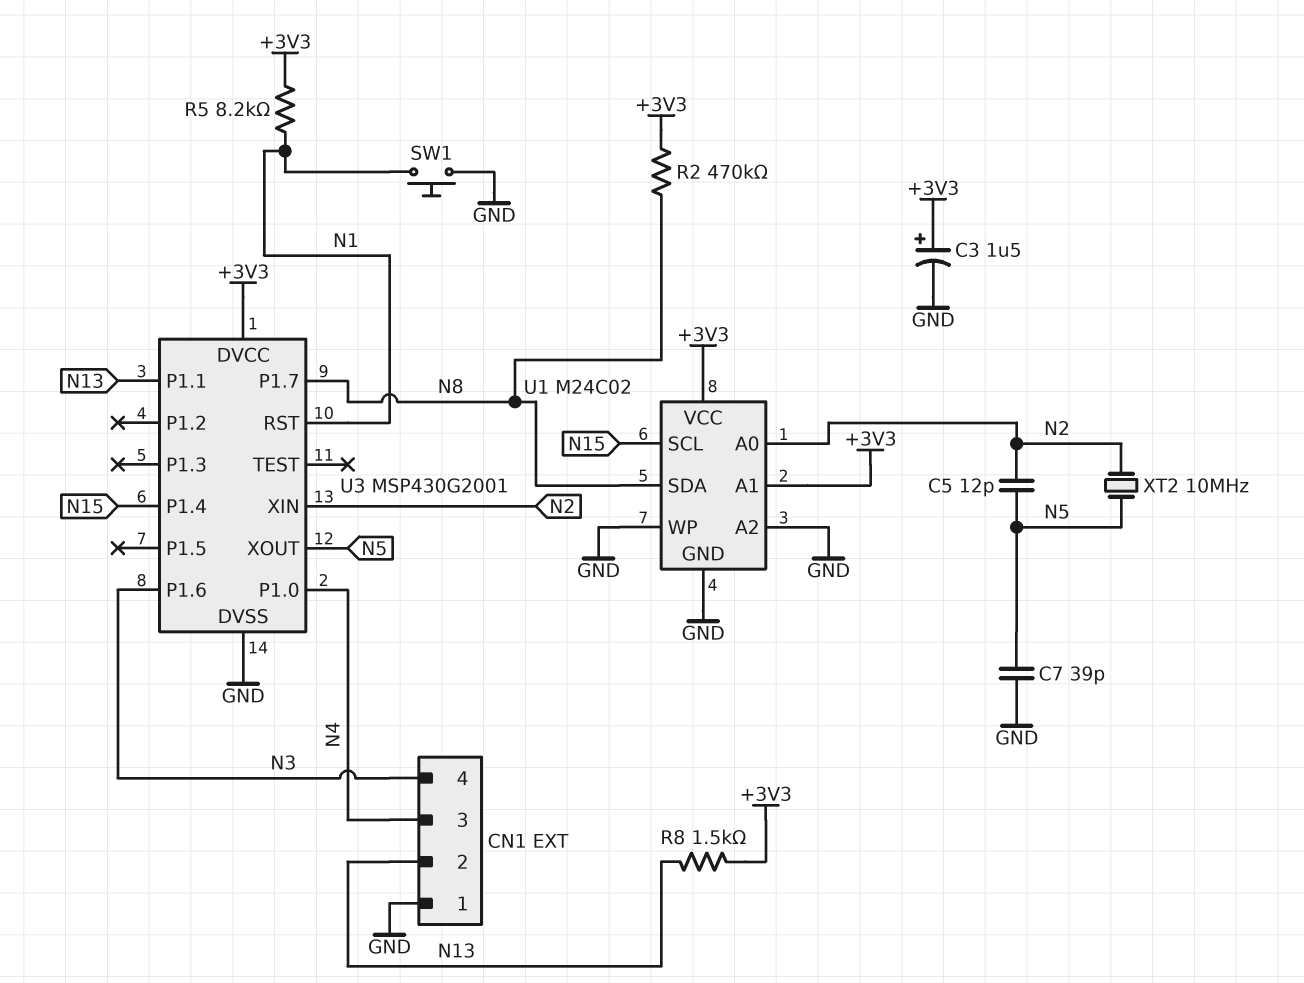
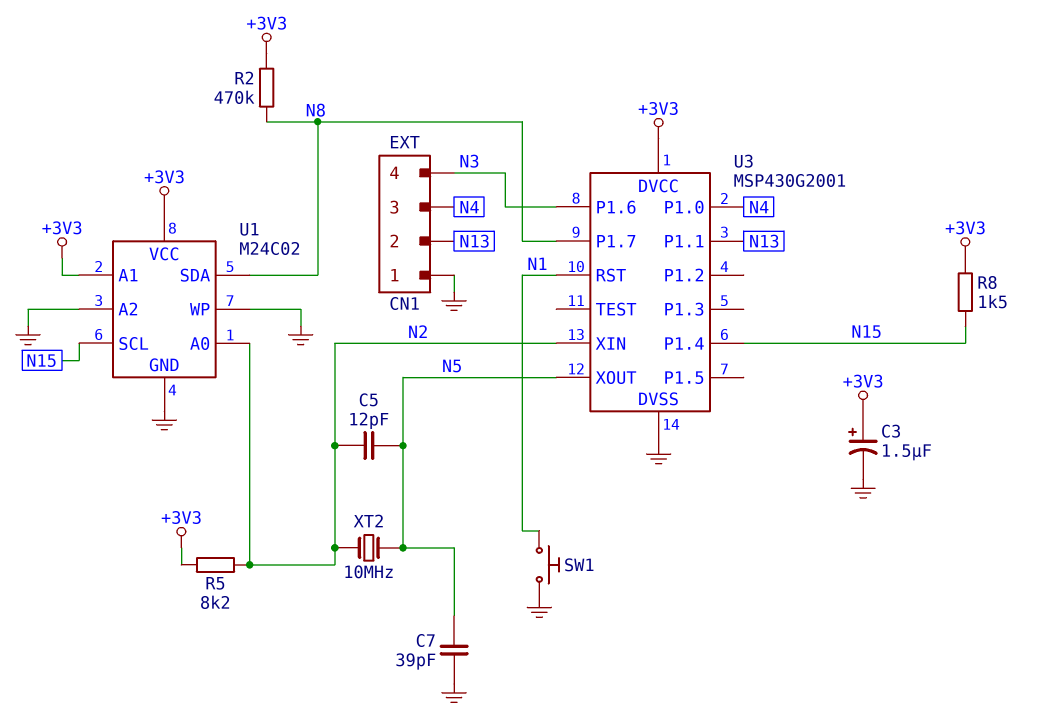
R5: 8.2k (+3V3, N1) -> 8.2k (+3V3, N2)
R8: 1.5k (+3V3, N13) -> 1.5k (+3V3, N15)

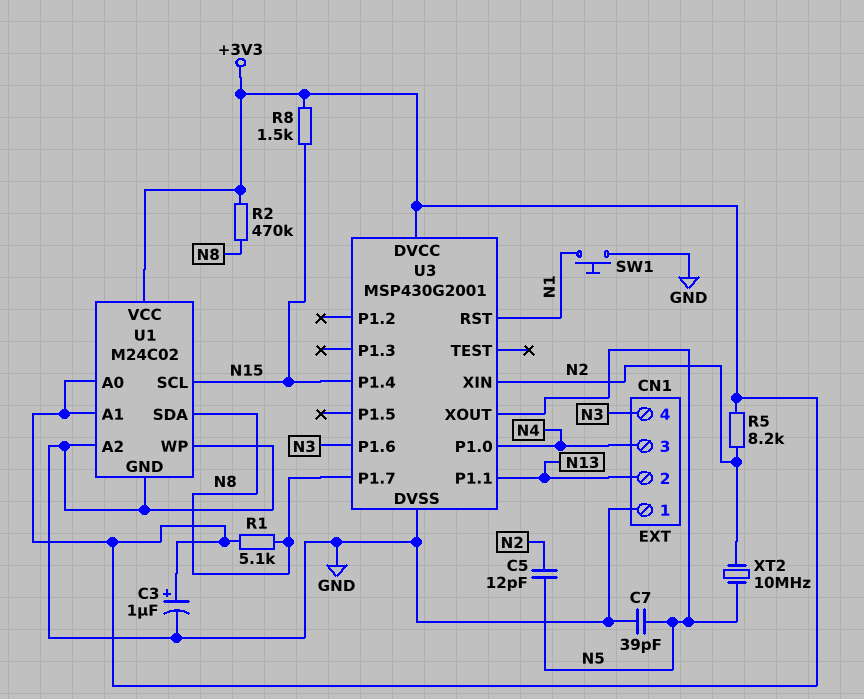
C3: 1.5uF (plus +3V3, minus GND) -> 1uF (plus +3V3, minus GND)
R1: none -> 5.1k (+3V3, N8)
U1 pin A0: N2 -> +3V3

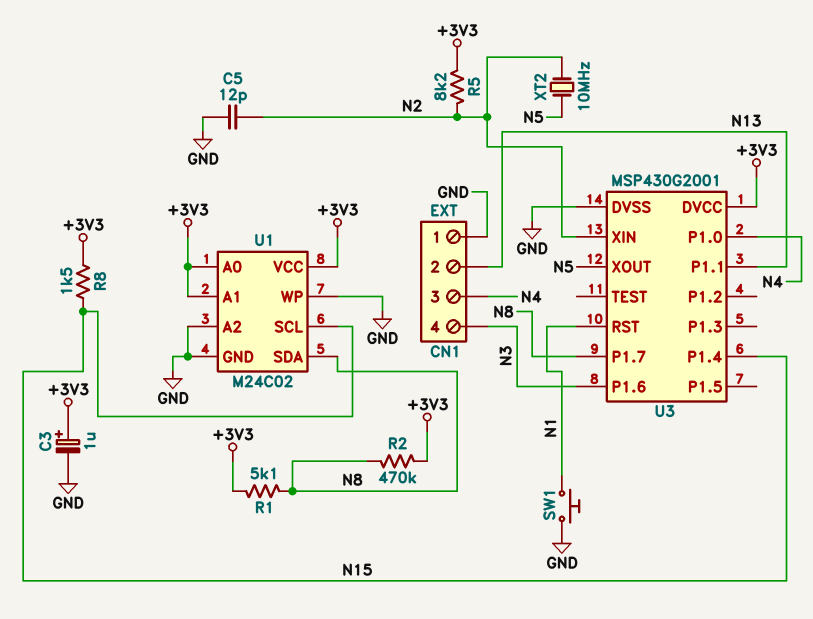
C5: 12pF (N2, N5) -> 12pF (GND, N2)
C7: 39pF (GND, N5) -> none

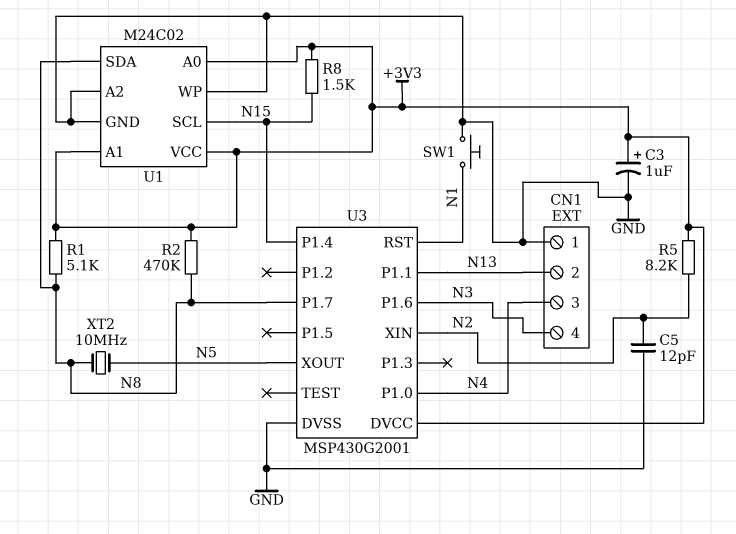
XT2: 10MHz (N2, N5) -> 10MHz (N5, N8)

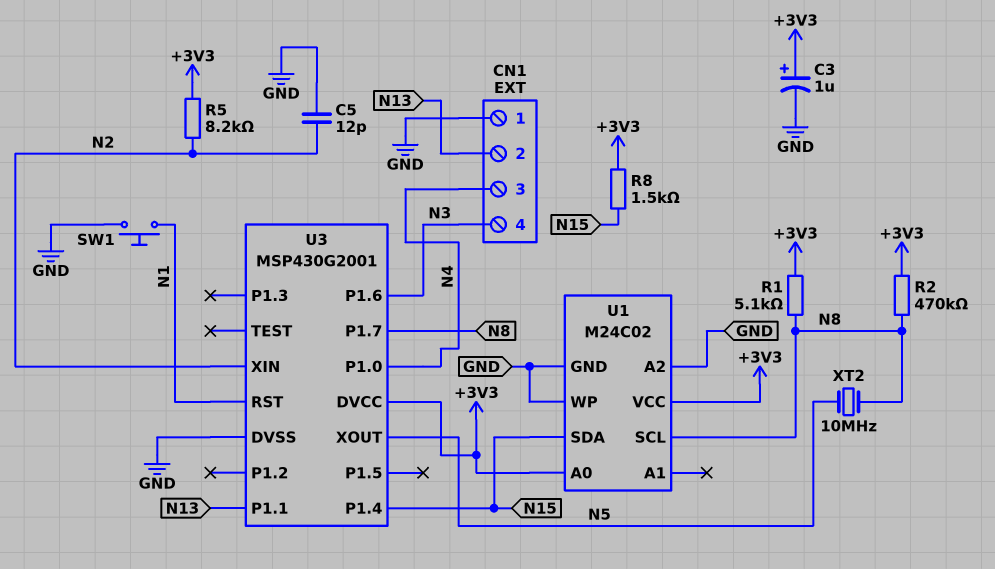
U1 pin A1: +3V3 -> none
U1 pin SCL: N15 -> N8
U1 pin SDA: N8 -> N15

